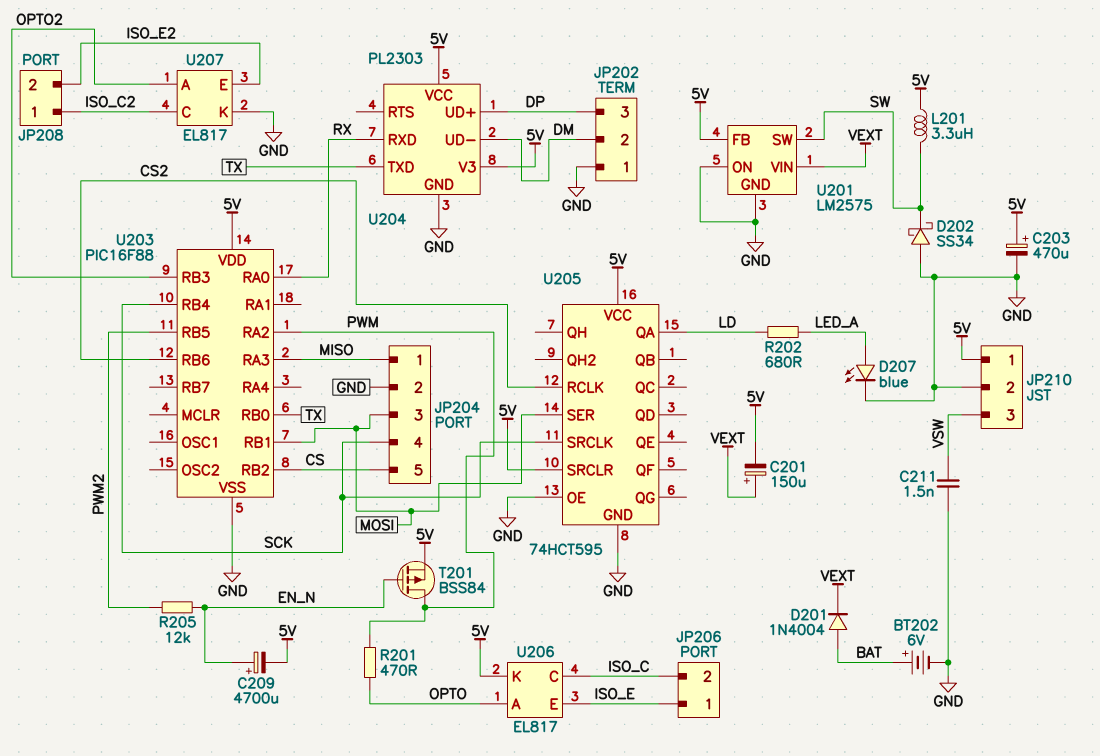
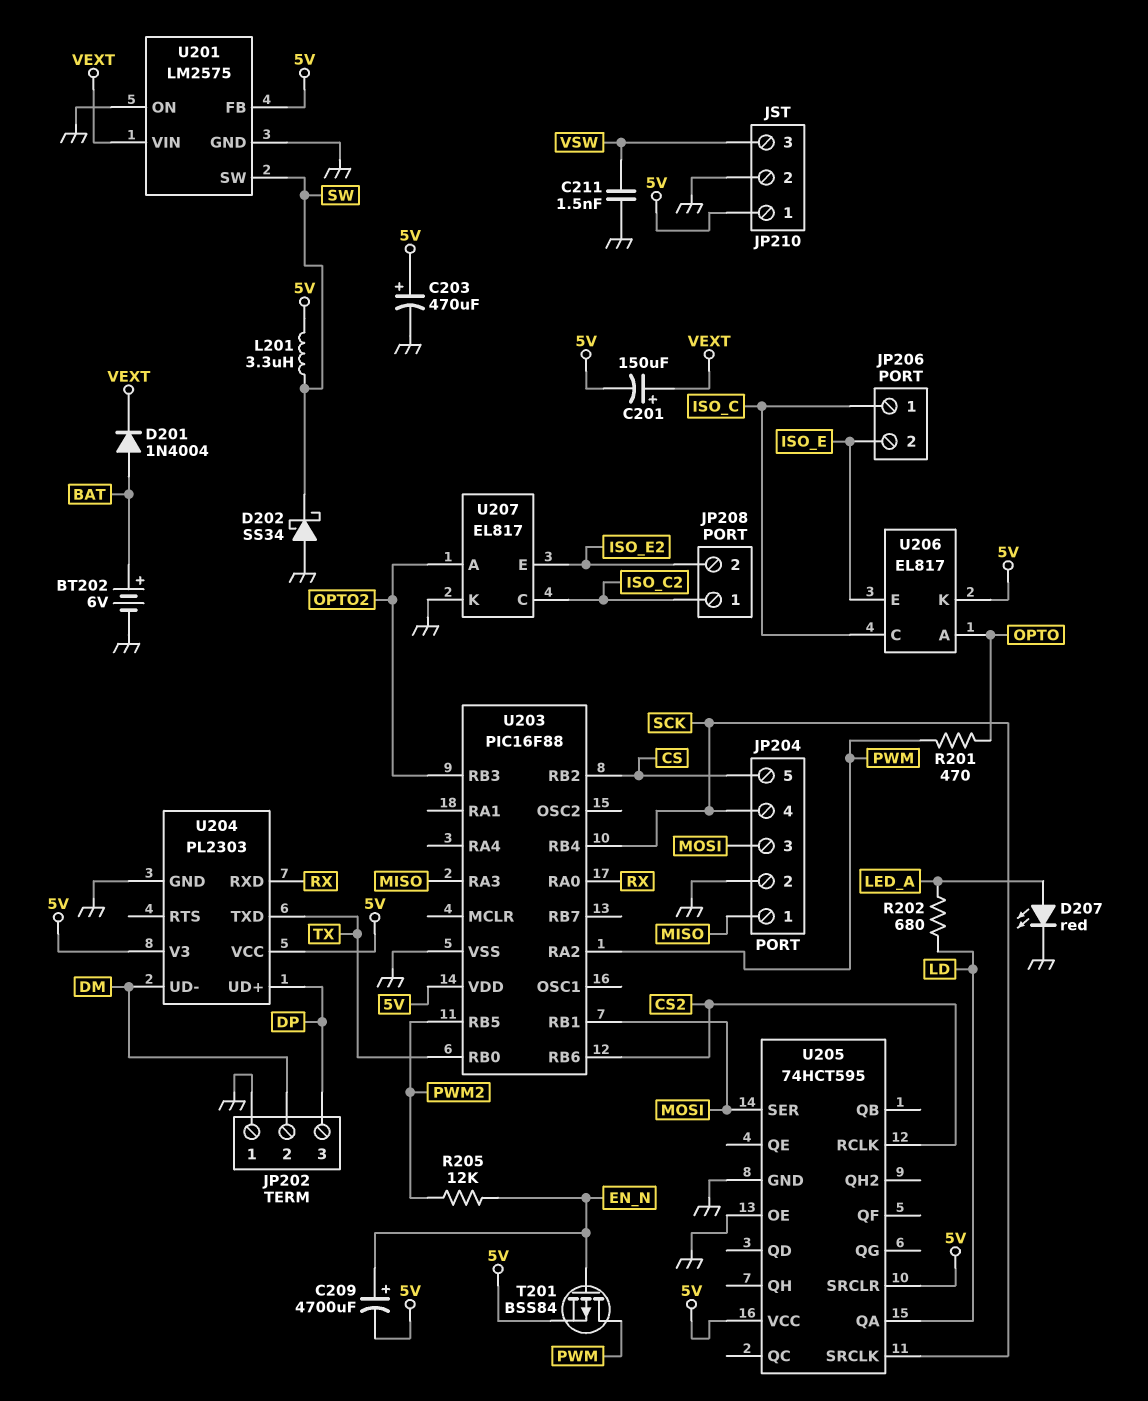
D207: LED blue (A LED_A, K GND) -> LED red (A LED_A, K GND)
JP206 pin 1: ISO_E -> ISO_C
JP206 pin 2: ISO_C -> ISO_E

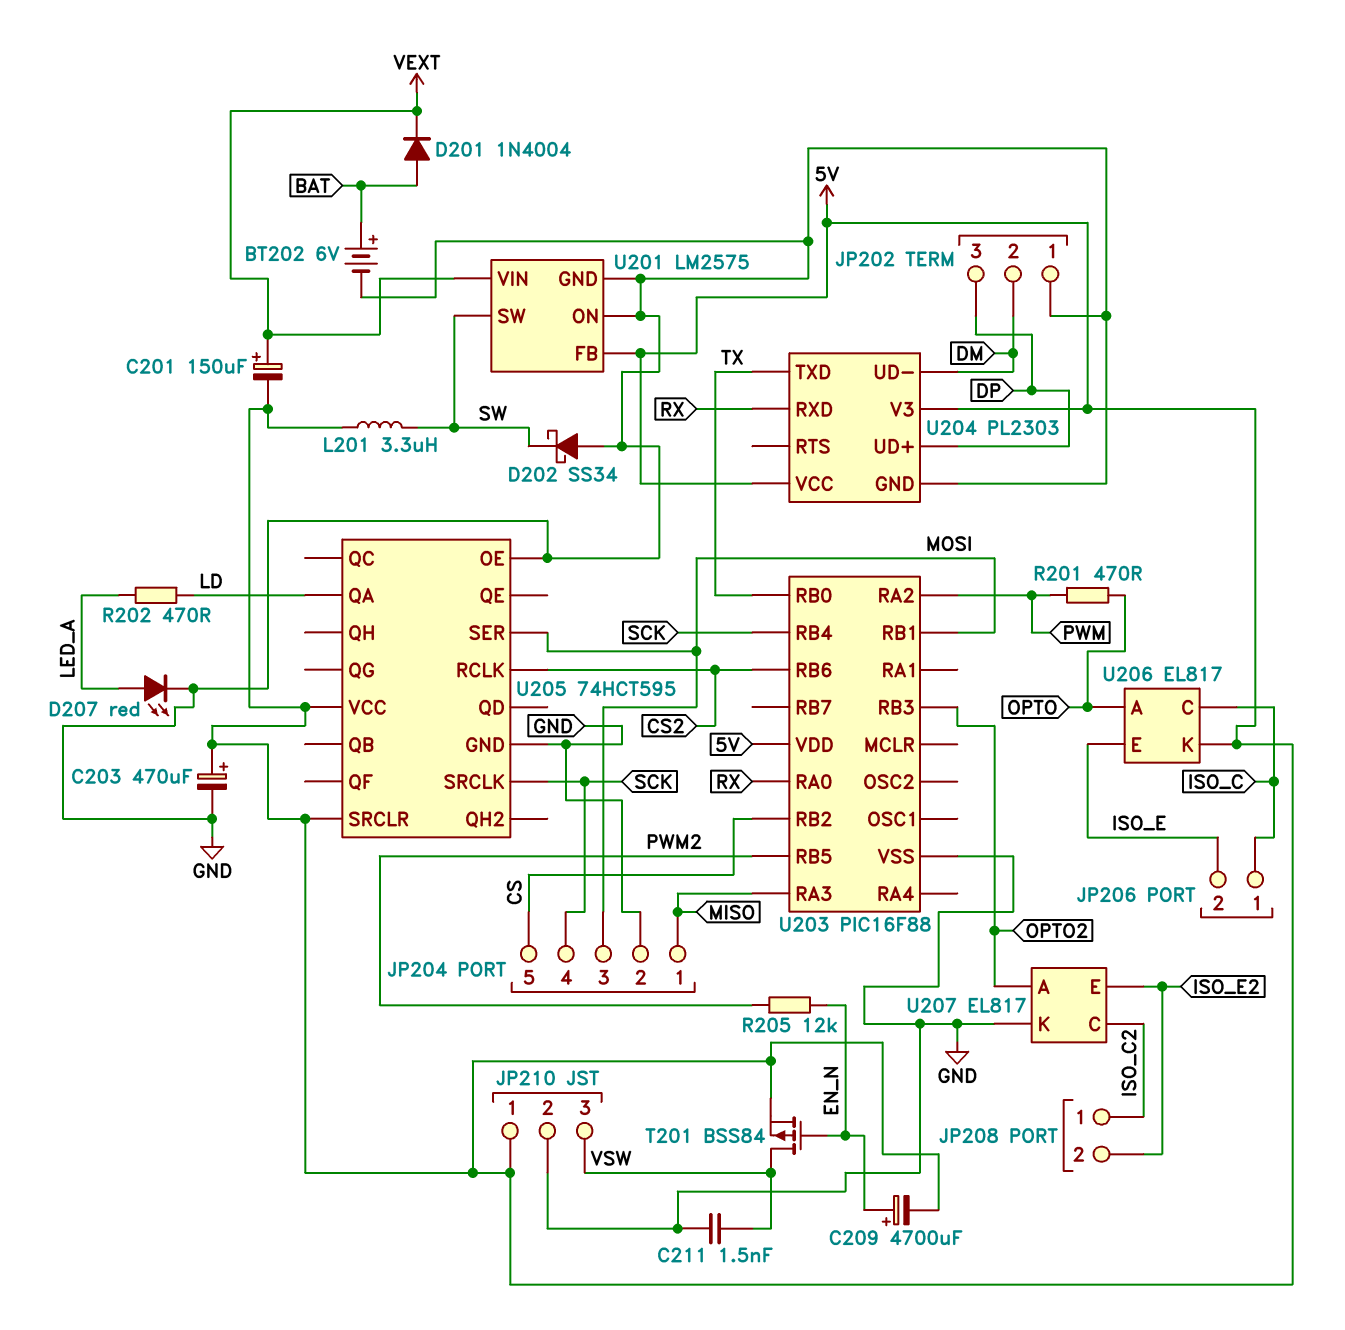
R202: 680 (LD, LED_A) -> 470 (LD, LED_A)
T201: PMOS BSS84 (G EN_N, D PWM, S 5V) -> PMOS BSS84 (G EN_N, D VSW, S 5V)

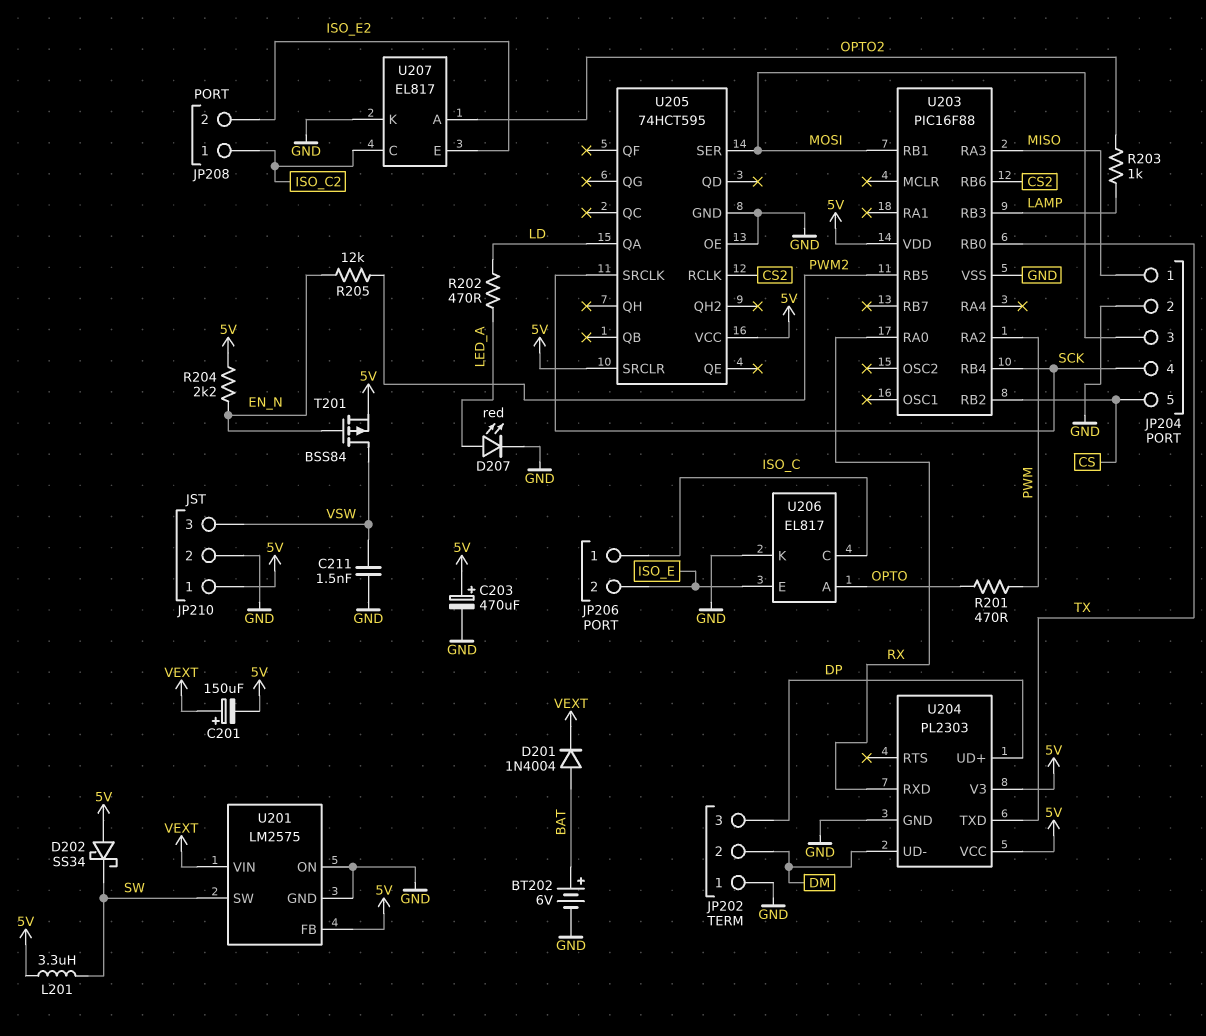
C209: 4700uF (plus EN_N, minus 5V) -> none
D202: schottky SS34 (A GND, K SW) -> schottky SS34 (A 5V, K SW)
R203: none -> 1k (LAMP, OPTO2)
R204: none -> 2.2k (5V, EN_N)
U203 pin RB3: OPTO2 -> LAMP
U206 pin K: 5V -> GND

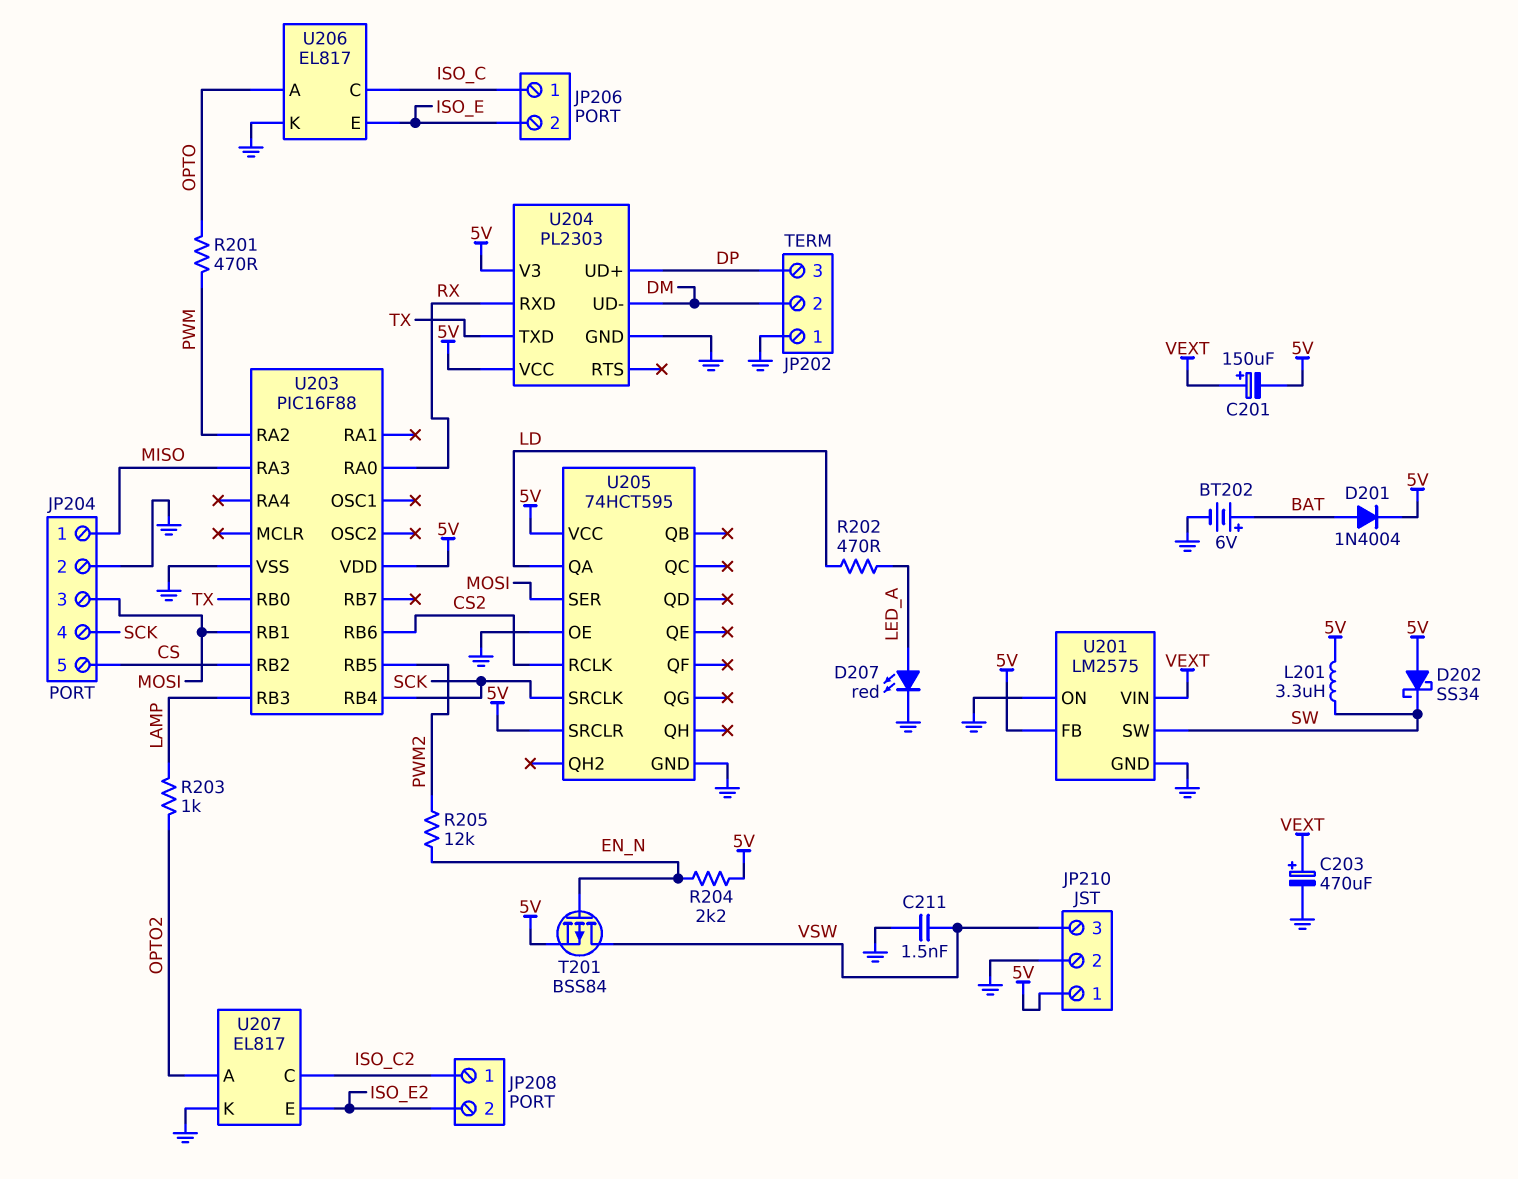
C203: 470uF (plus 5V, minus GND) -> 470uF (plus VEXT, minus GND)
D201: diode 1N4004 (A BAT, K VEXT) -> diode 1N4004 (A BAT, K 5V)

